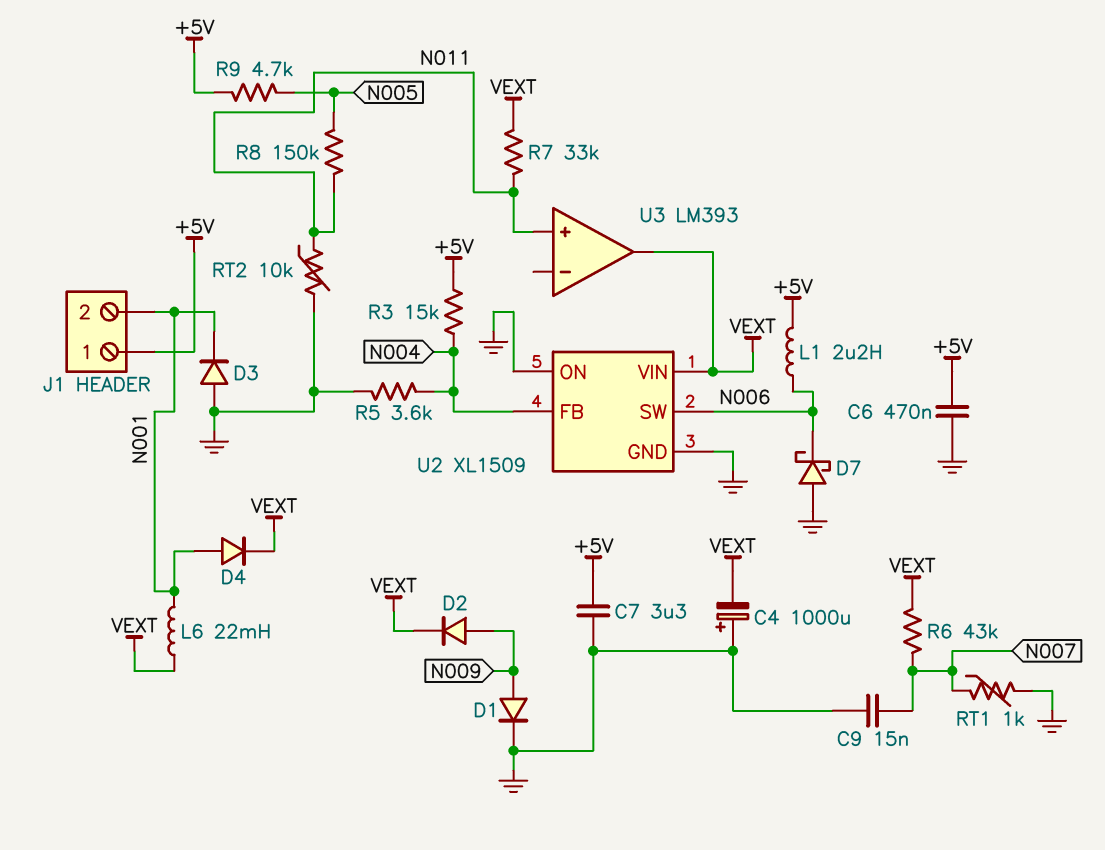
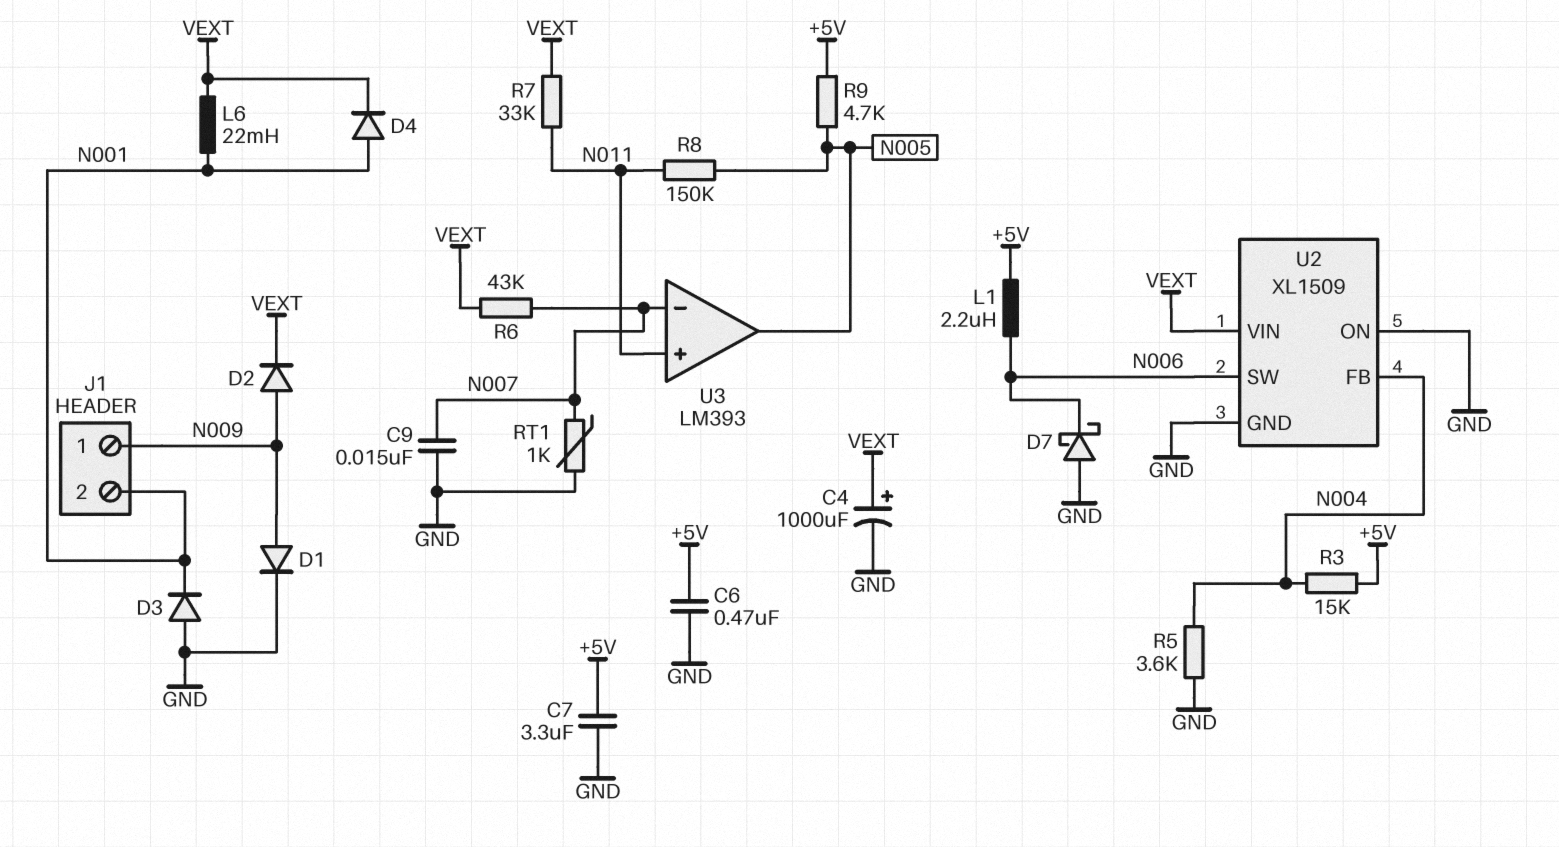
C4: 1000uF (plus GND, minus VEXT) -> 1000uF (plus VEXT, minus GND)
J1 pin 1: +5V -> N009
RT2: 10k (GND, N011) -> none
U3 pin in-: none -> N007
U3 pin out: VEXT -> N005

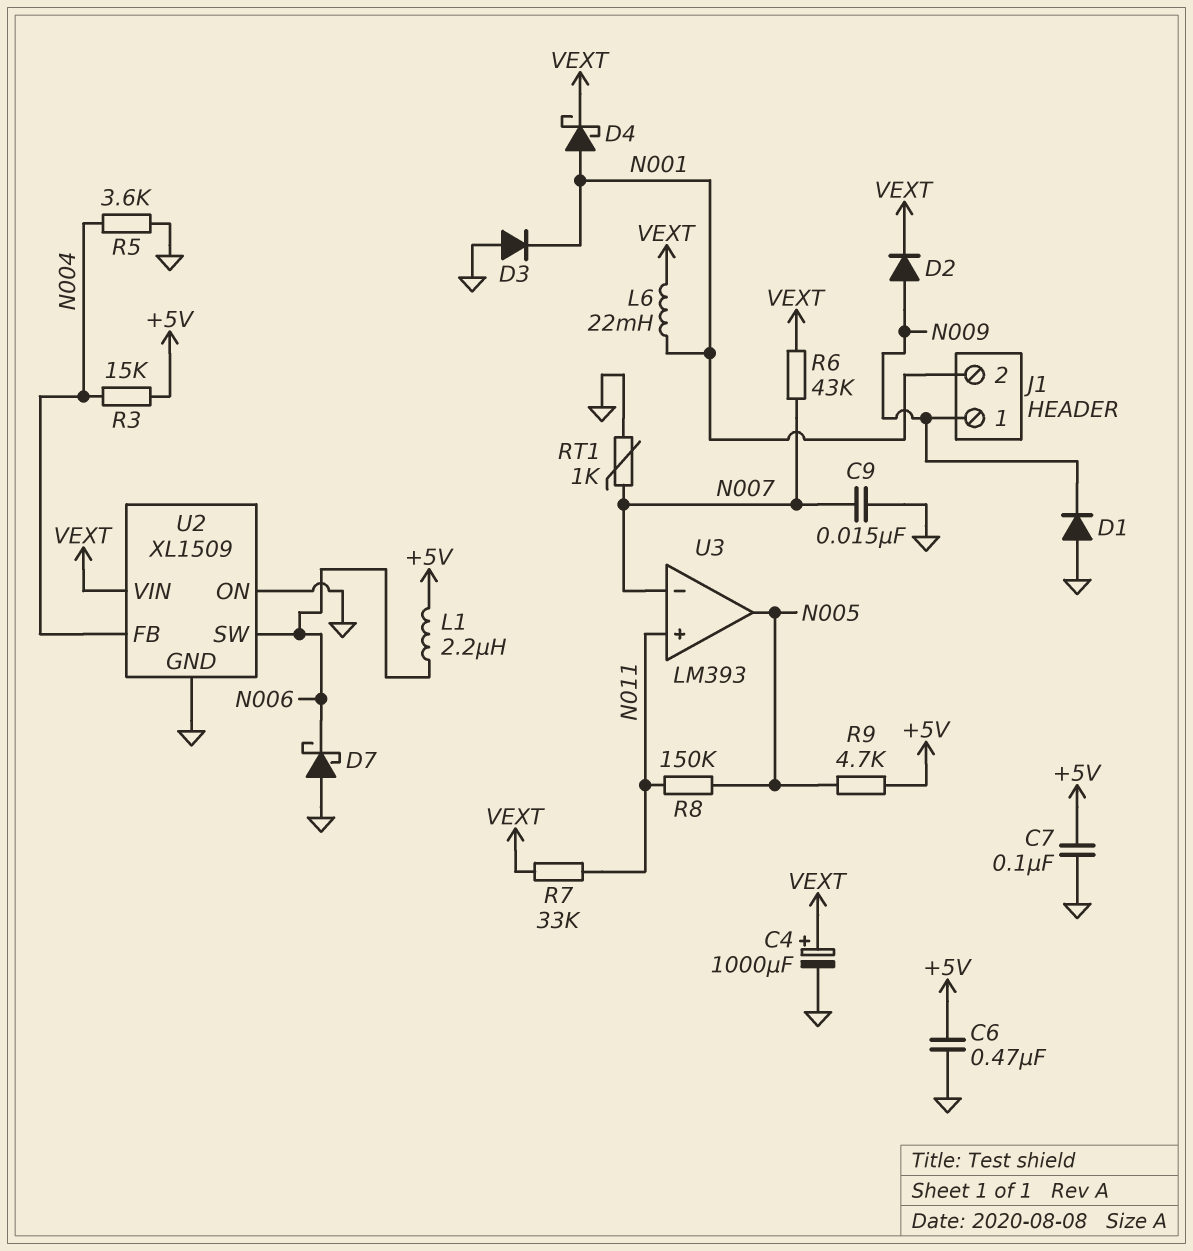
C7: 3.3uF (+5V, GND) -> 100nF (+5V, GND)
D1: diode (A N009, K GND) -> diode (A GND, K N009)
D4: diode (A N001, K VEXT) -> schottky (A N001, K VEXT)

